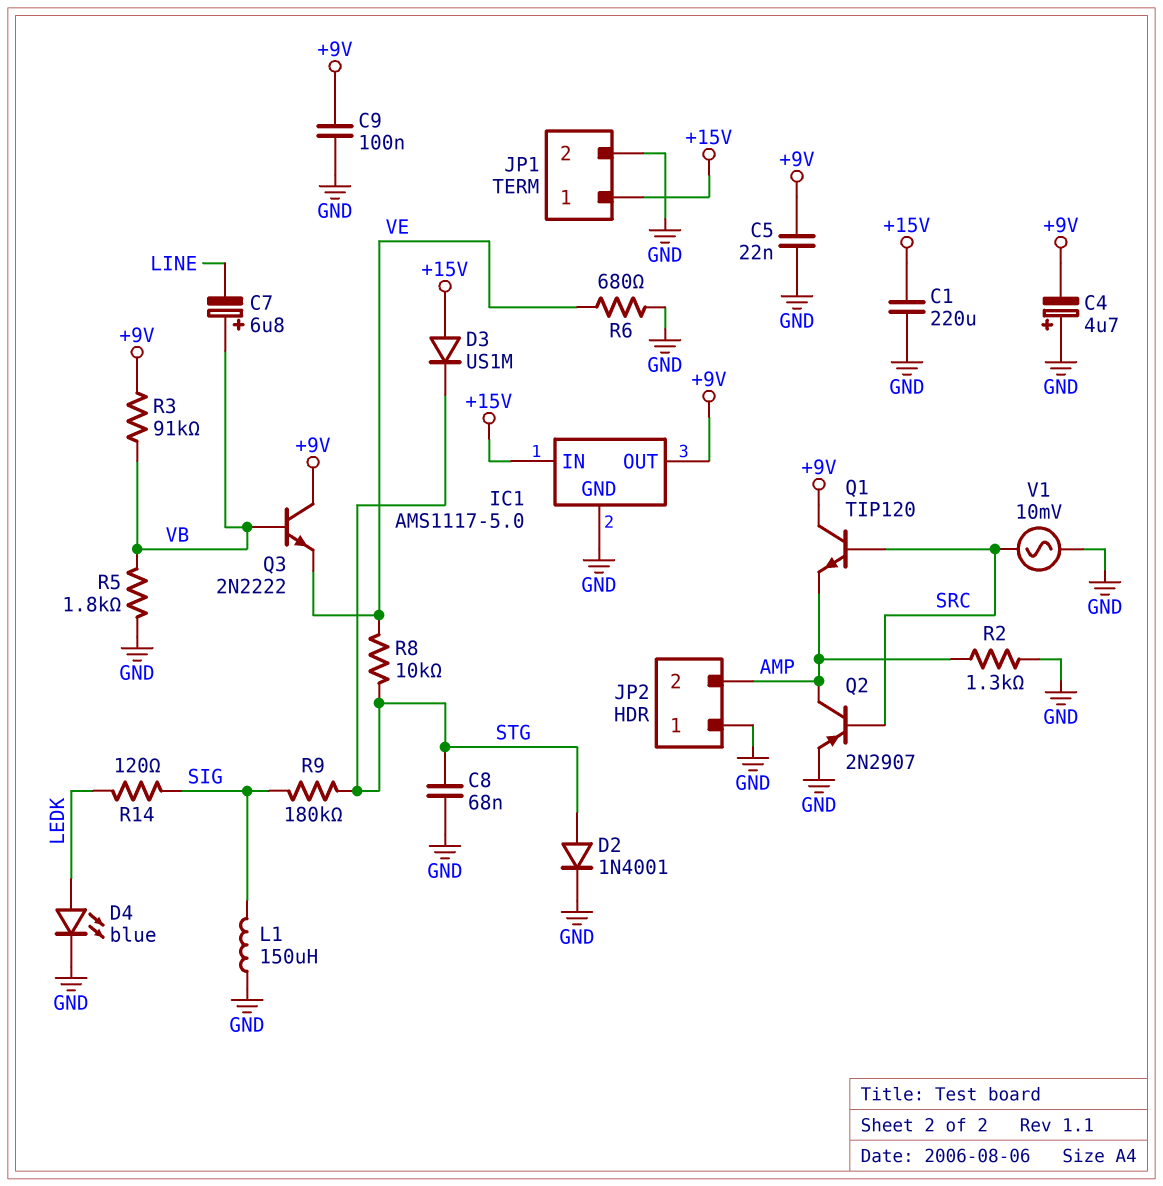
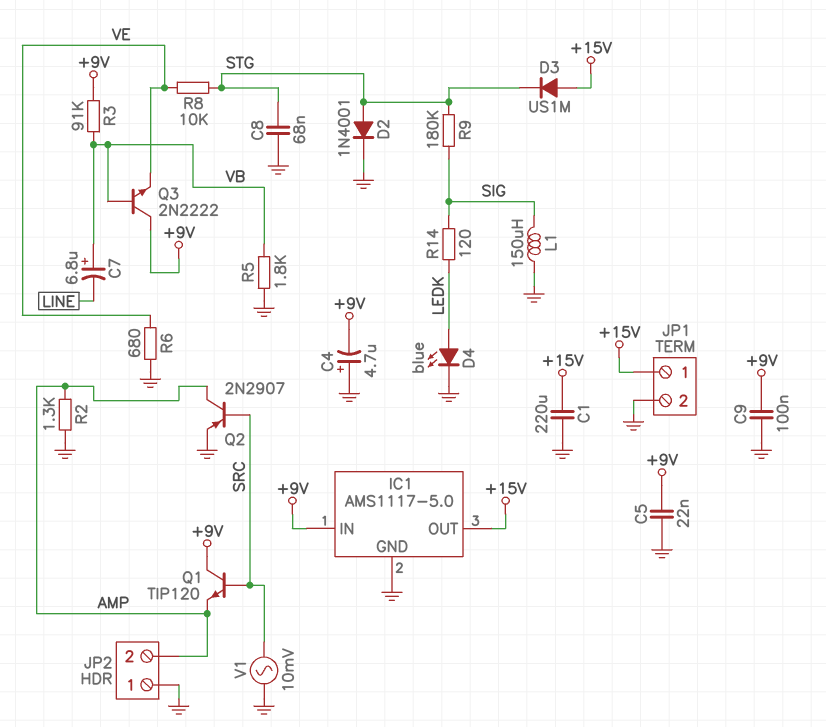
IC1 pin IN: +15V -> +9V
IC1 pin OUT: +9V -> +15V

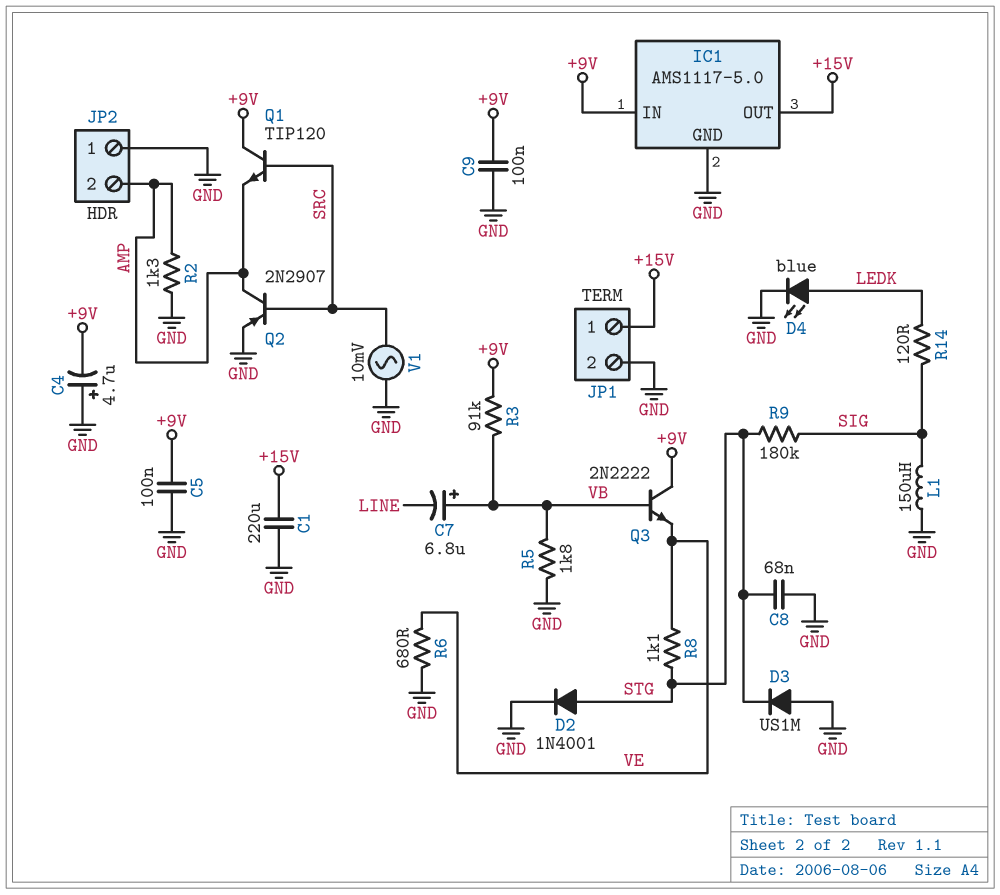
C5: 22nF (+9V, GND) -> 100nF (+9V, GND)
D3: diode US1M (A +15V, K STG) -> diode US1M (A GND, K STG)
R8: 10k (STG, VE) -> 1.1k (STG, VE)

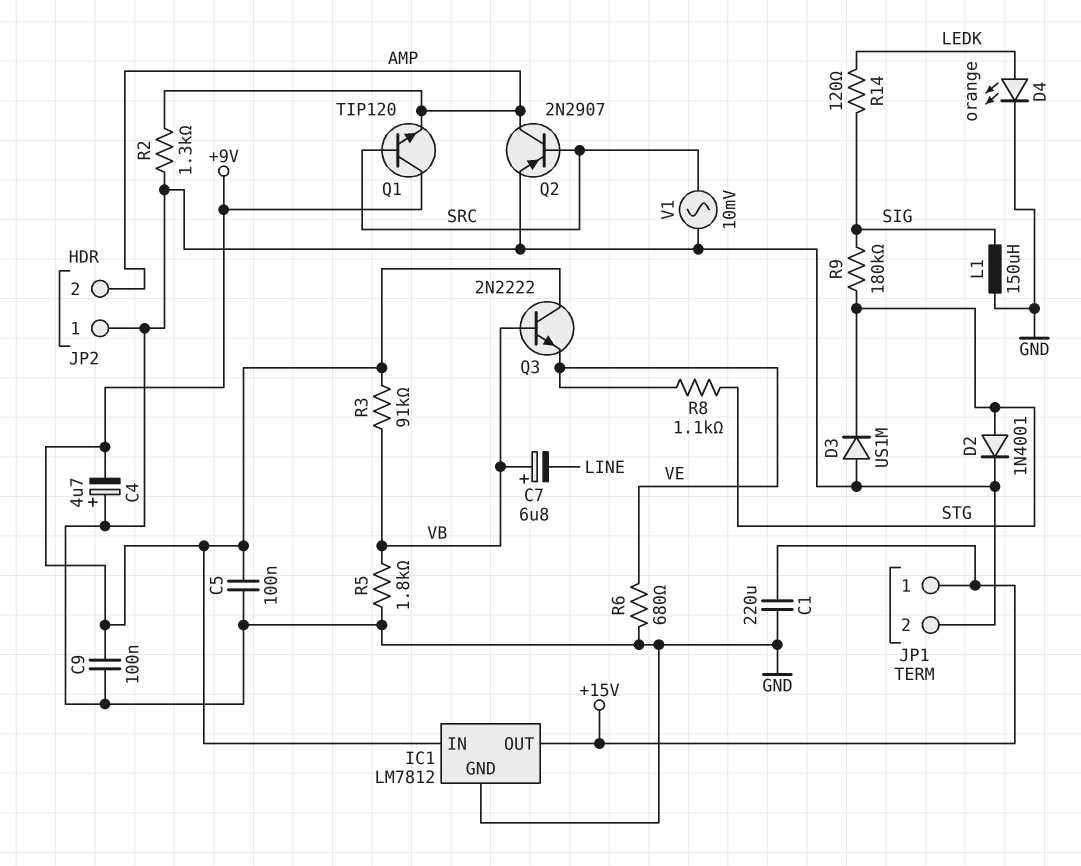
C8: 68nF (GND, STG) -> none
D4: LED blue (A LEDK, K GND) -> LED orange (A LEDK, K GND)
IC1: AMS1117-5.0 -> LM7812

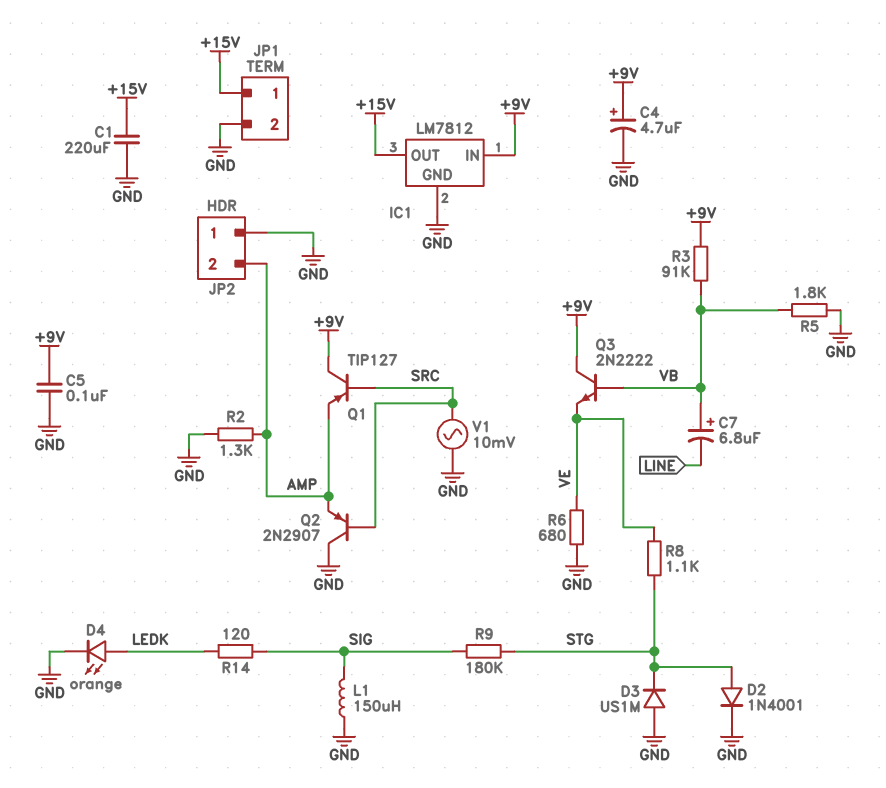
C4: 4.7uF (plus GND, minus +9V) -> 4.7uF (plus +9V, minus GND)
C9: 100nF (+9V, GND) -> none
Q1: NPN TIP120 (B SRC, C +9V, E AMP) -> PNP TIP127 (B SRC, C +9V, E AMP)
Q2: PNP 2N2907 (B SRC, C AMP, E GND) -> PNP 2N2907 (B SRC, C GND, E AMP)

